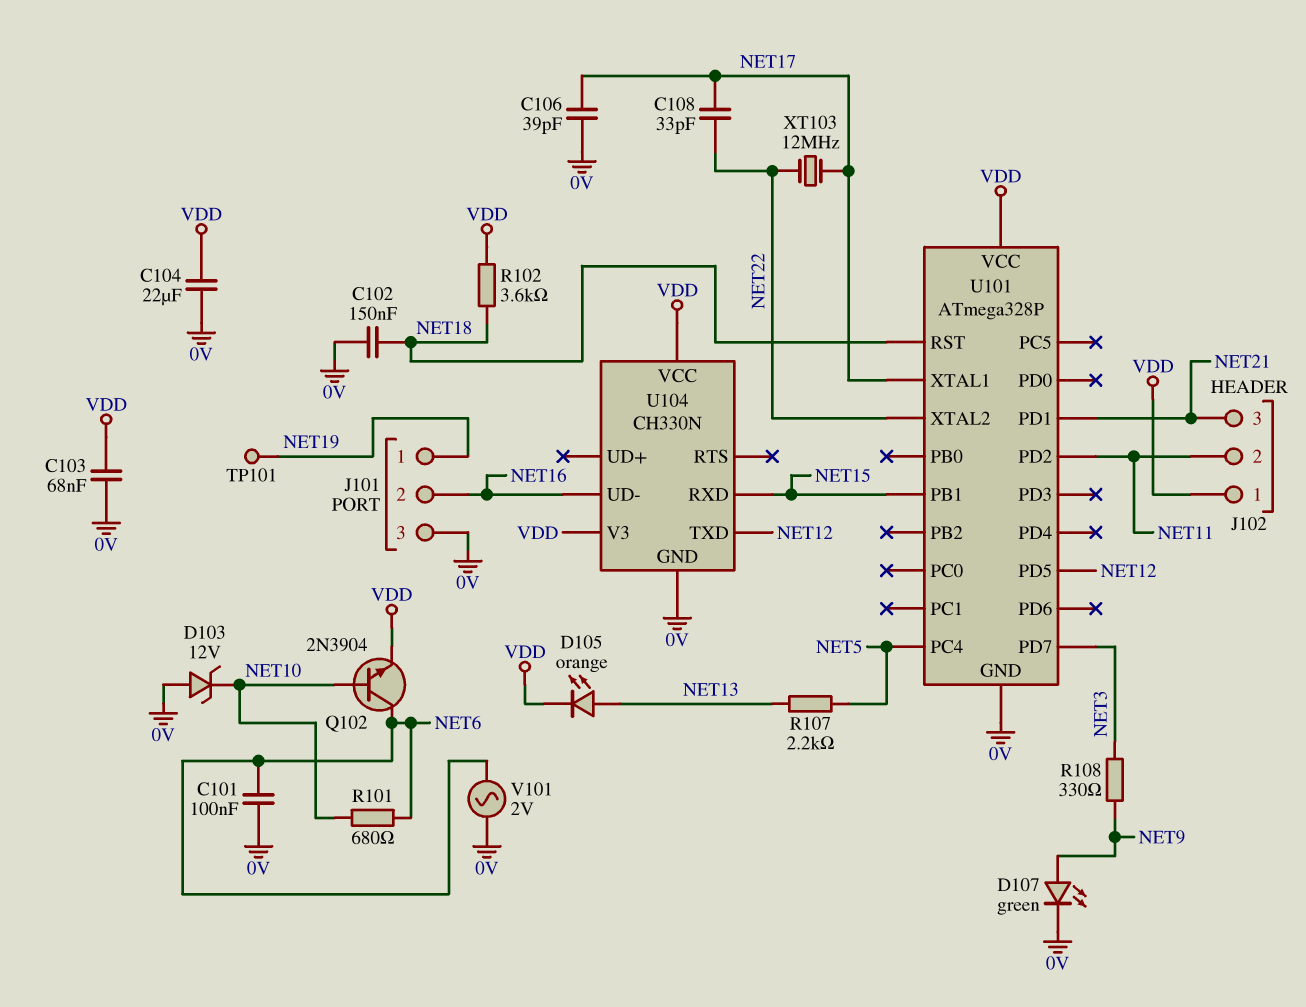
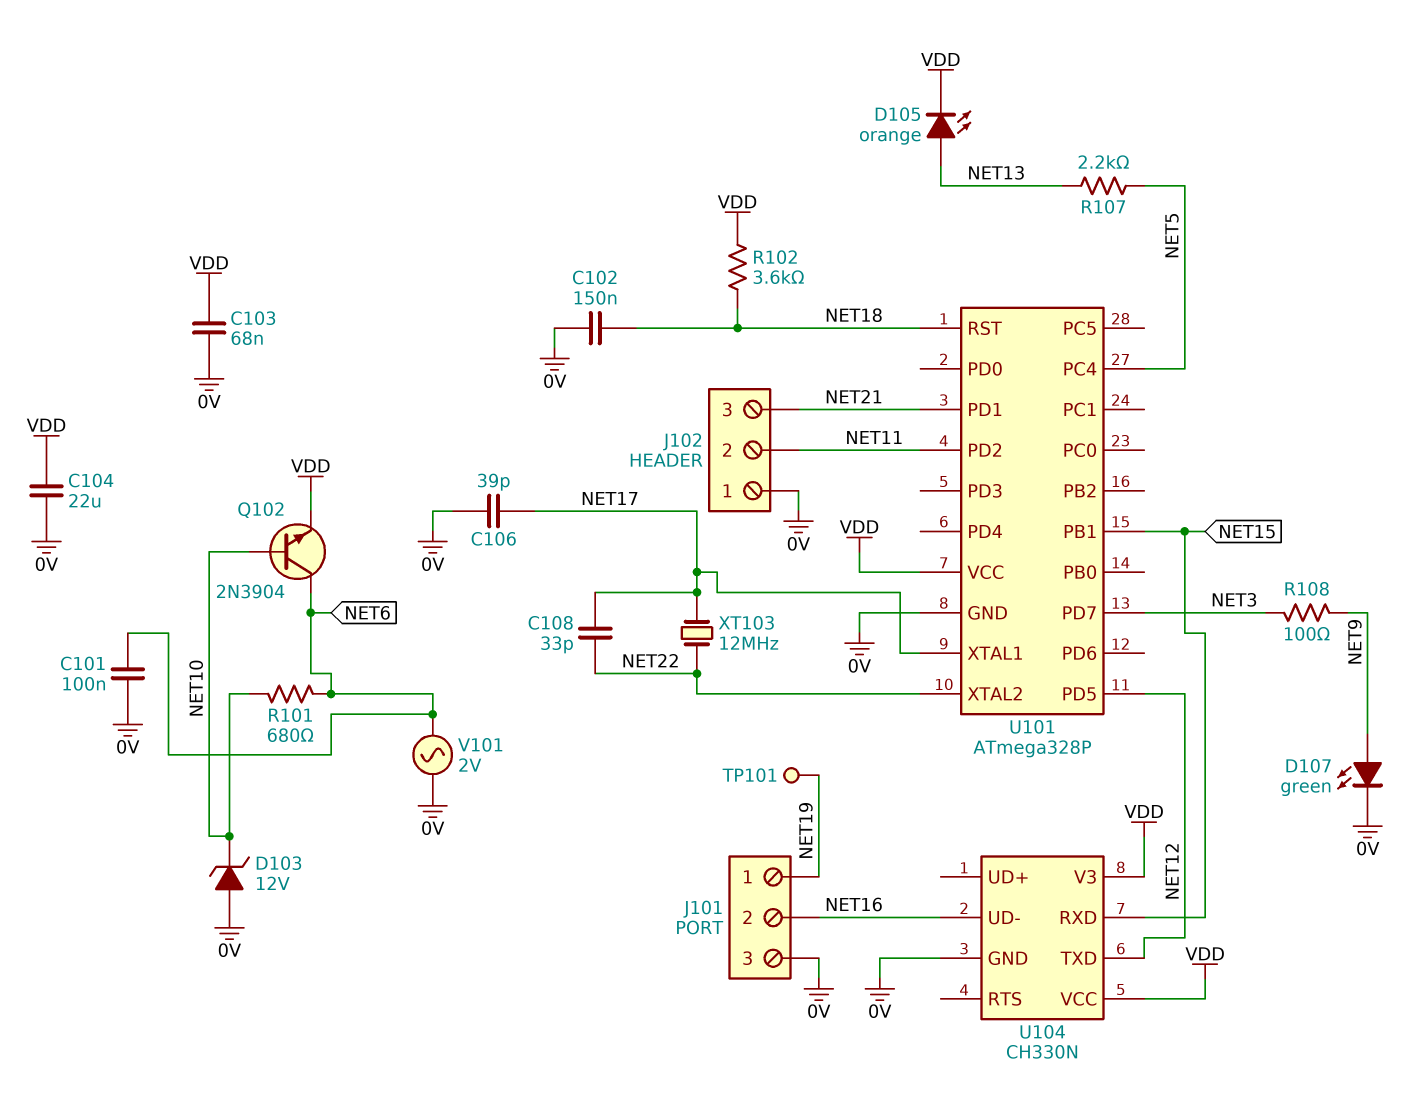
J102 pin 1: VDD -> 0V
R108: 330 (NET3, NET9) -> 100 (NET3, NET9)

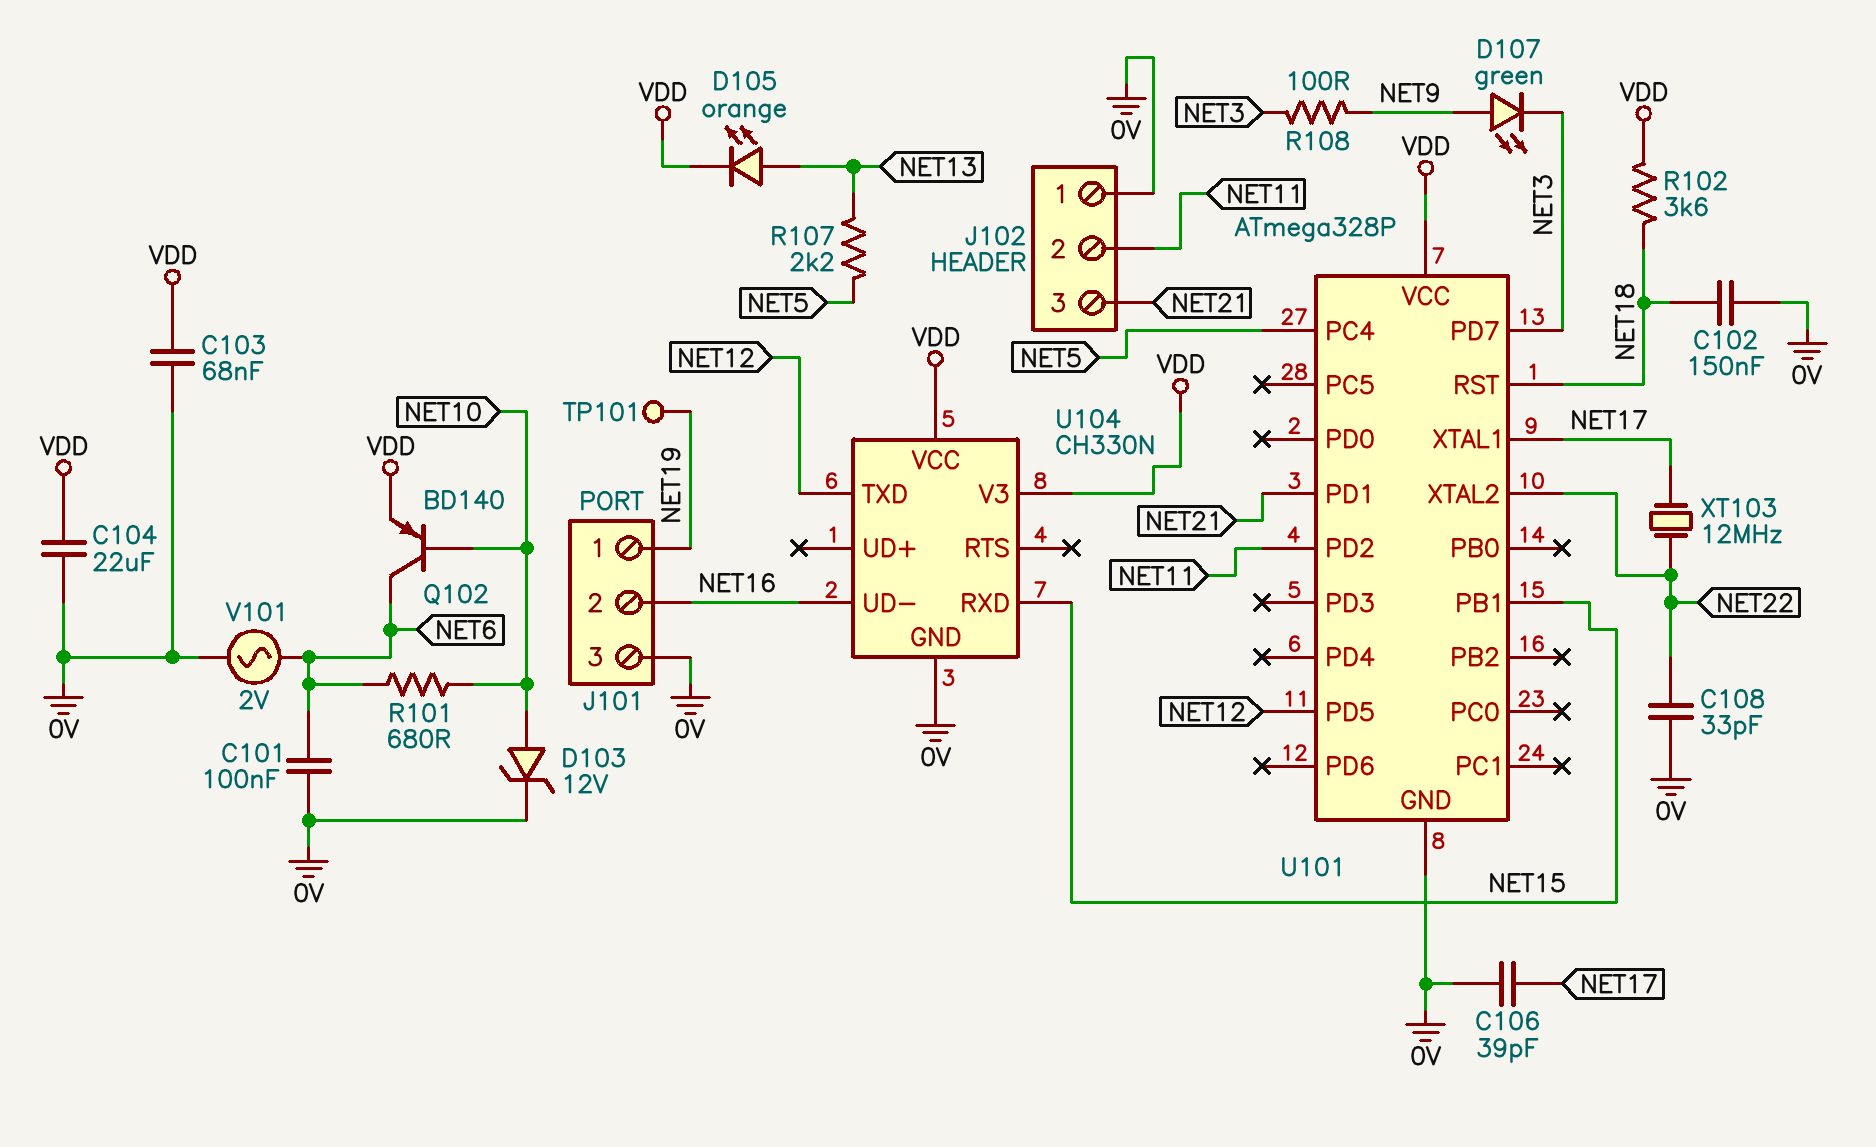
C108: 33pF (NET17, NET22) -> 33pF (0V, NET22)
D103: zener 12V (A 0V, K NET10) -> zener 12V (A NET10, K 0V)
D107: LED green (A NET9, K 0V) -> LED green (A NET9, K NET3)
Q102: NPN 2N3904 (B NET10, C NET6, E VDD) -> PNP BD140 (B NET10, C NET6, E VDD)

